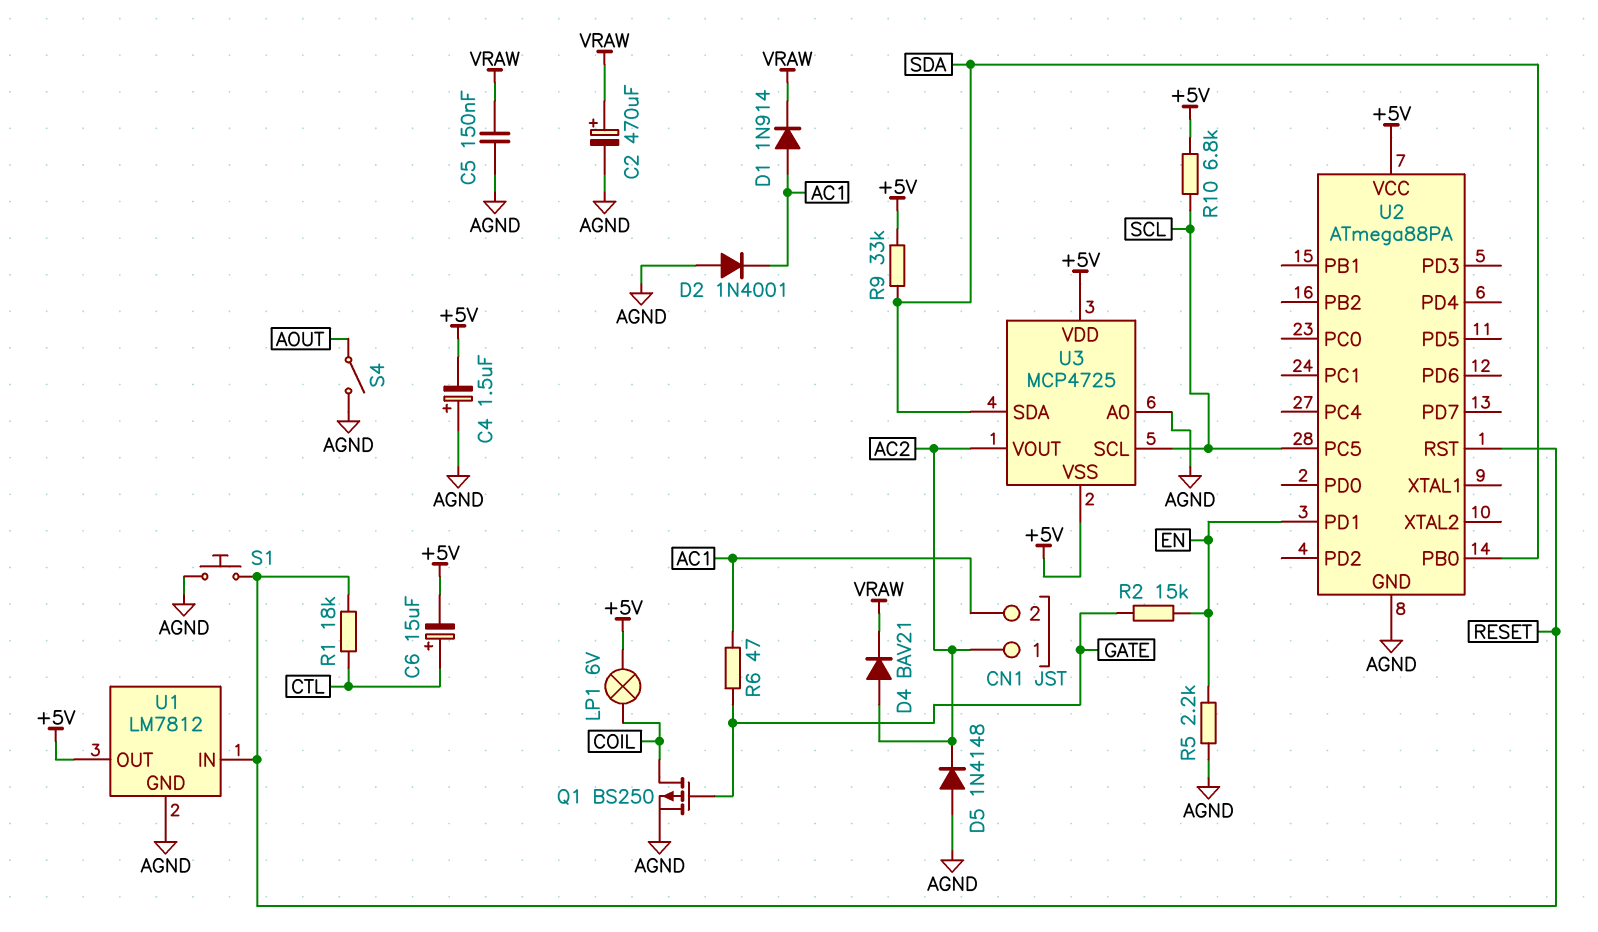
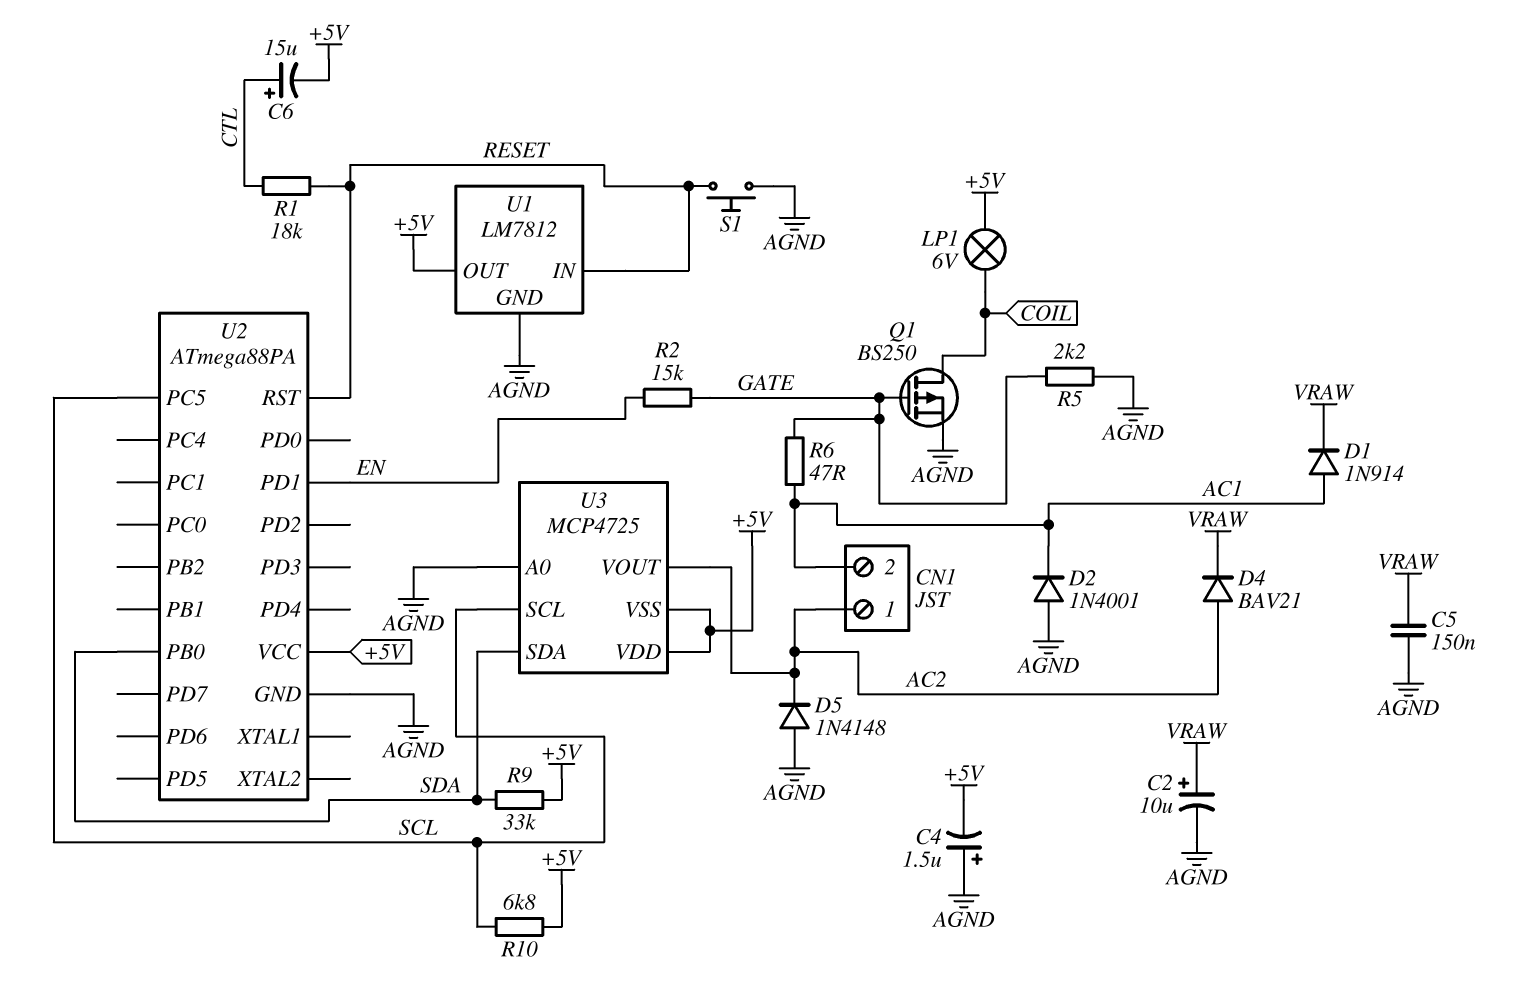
C2: 470uF (plus VRAW, minus AGND) -> 10uF (plus VRAW, minus AGND)
R5: 2.2k (AGND, EN) -> 2.2k (AGND, GATE)
S4: switch (AGND, AOUT) -> none

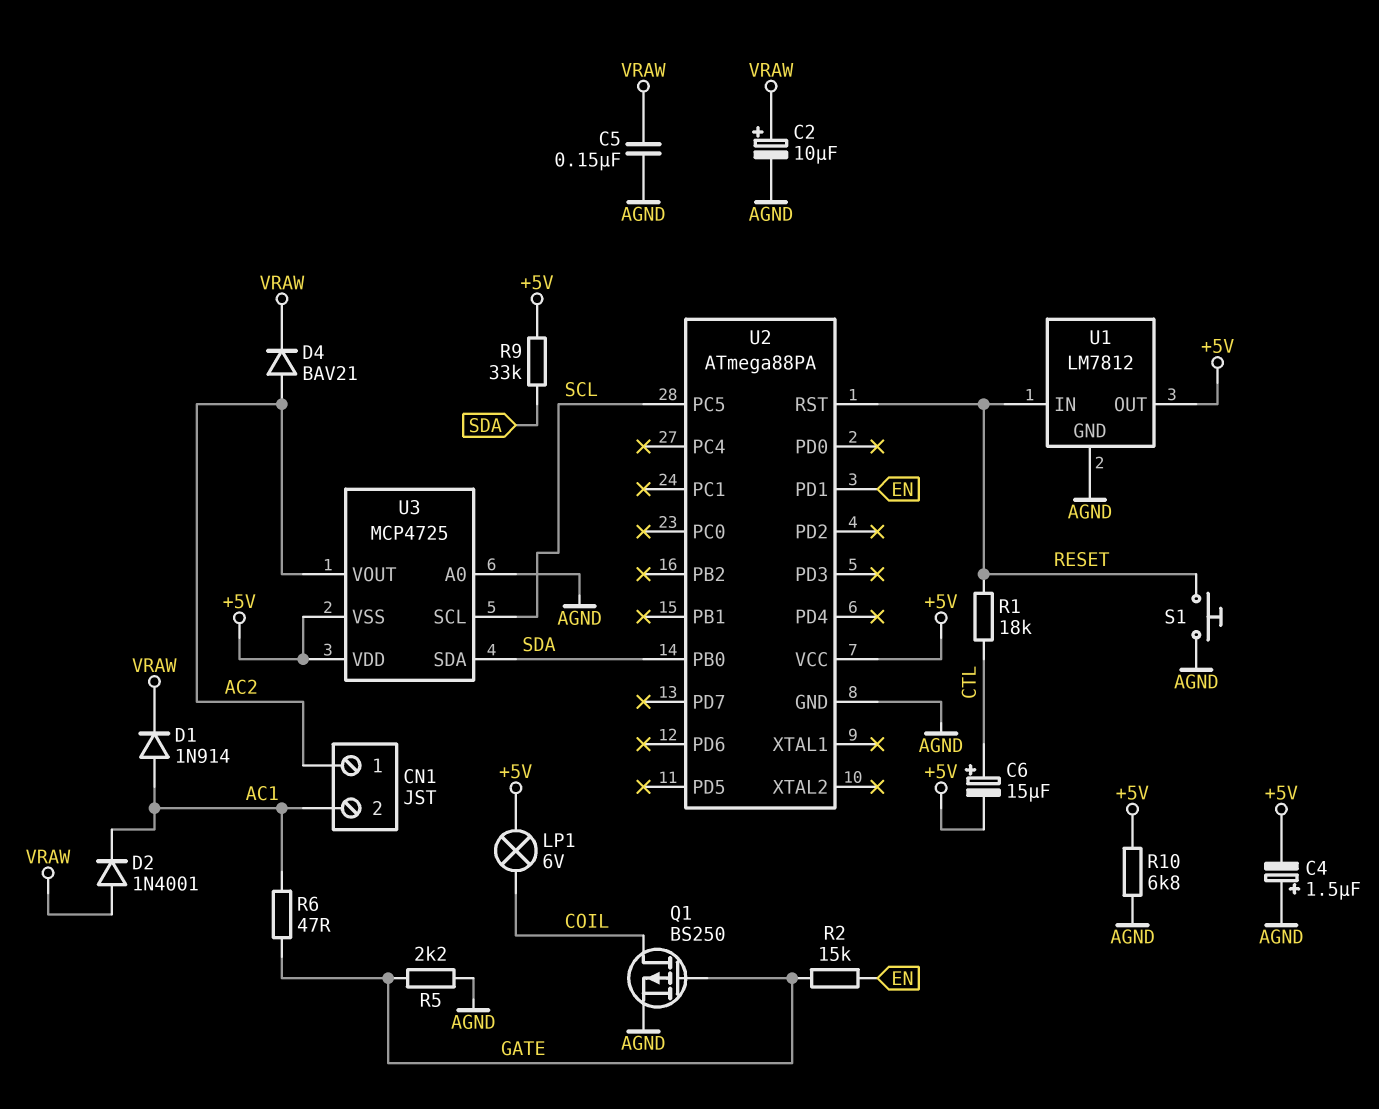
D2: diode 1N4001 (A AGND, K AC1) -> diode 1N4001 (A VRAW, K AC1)
D5: diode 1N4148 (A AGND, K AC2) -> none
R10: 6.8k (+5V, SCL) -> 6.8k (+5V, AGND)

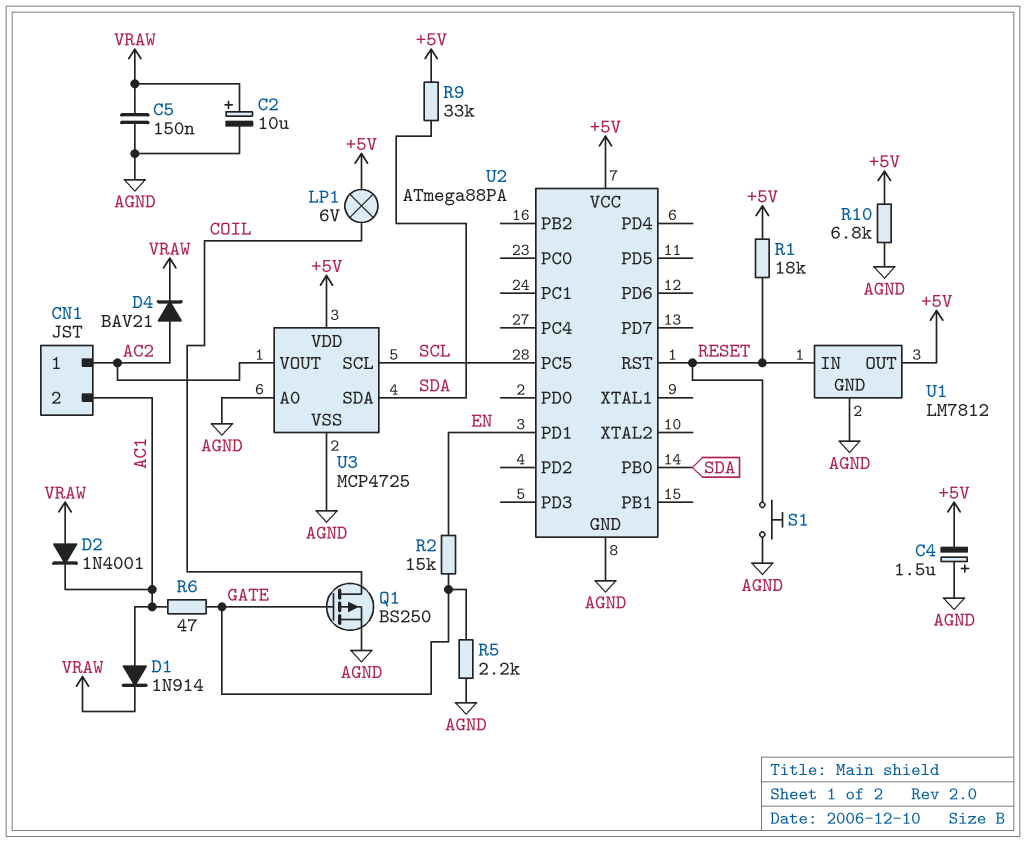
C6: 15uF (plus CTL, minus +5V) -> none
R1: 18k (CTL, RESET) -> 18k (+5V, RESET)
U3 pin VSS: +5V -> AGND

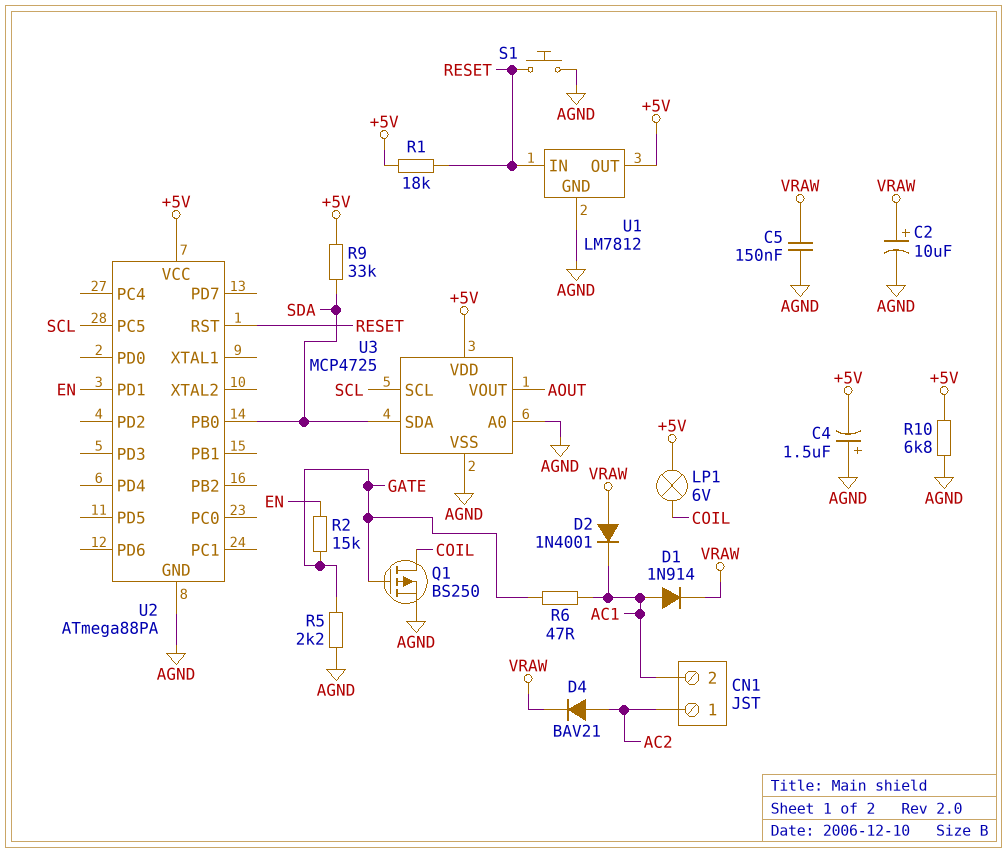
U3 pin VOUT: AC2 -> AOUT

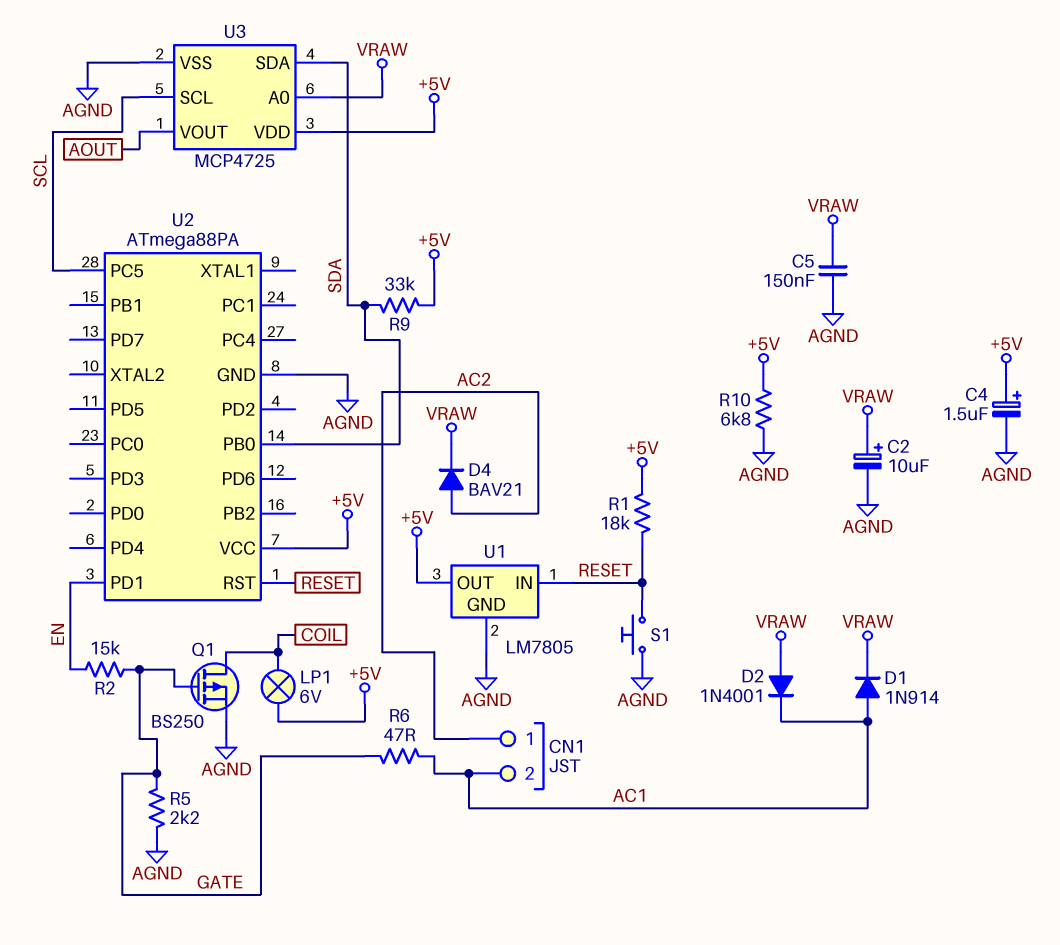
C4: 1.5uF (plus AGND, minus +5V) -> 1.5uF (plus +5V, minus AGND)
U1: LM7812 -> LM7805
U3 pin A0: AGND -> VRAW

